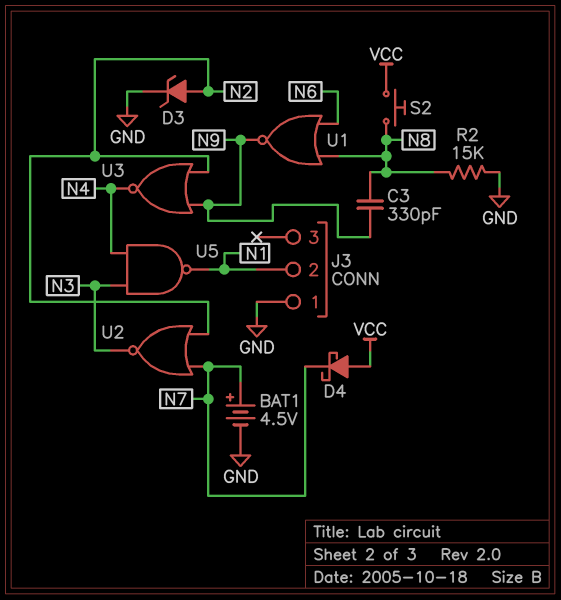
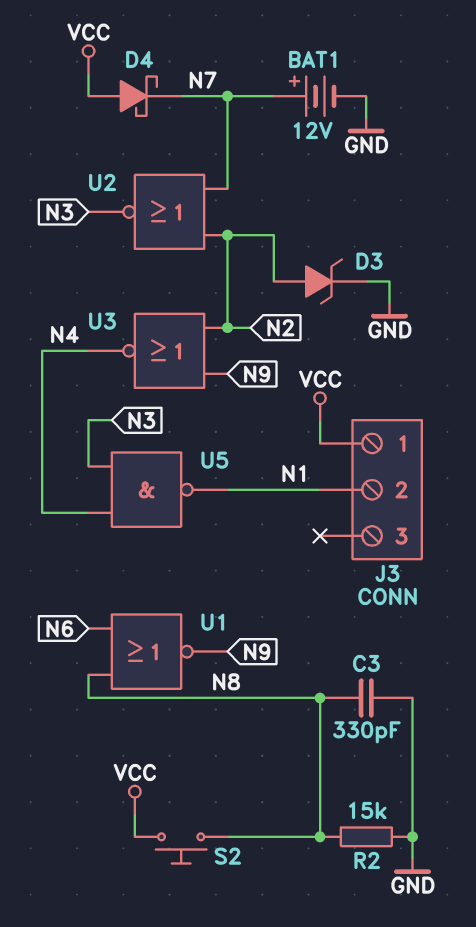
BAT1: 4.5V (plus N7, minus GND) -> 12V (plus N7, minus GND)
C3: 330pF (N8, N9) -> 330pF (GND, N8)
J3 pin 1: GND -> VCC

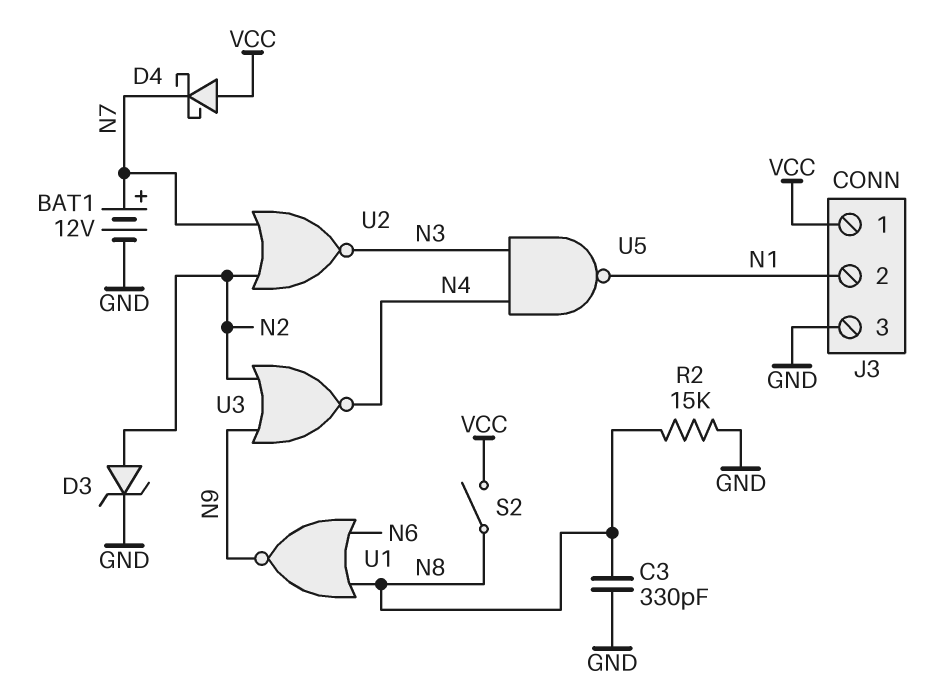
J3 pin 3: none -> GND
S2: button (N8, VCC) -> switch (N8, VCC)

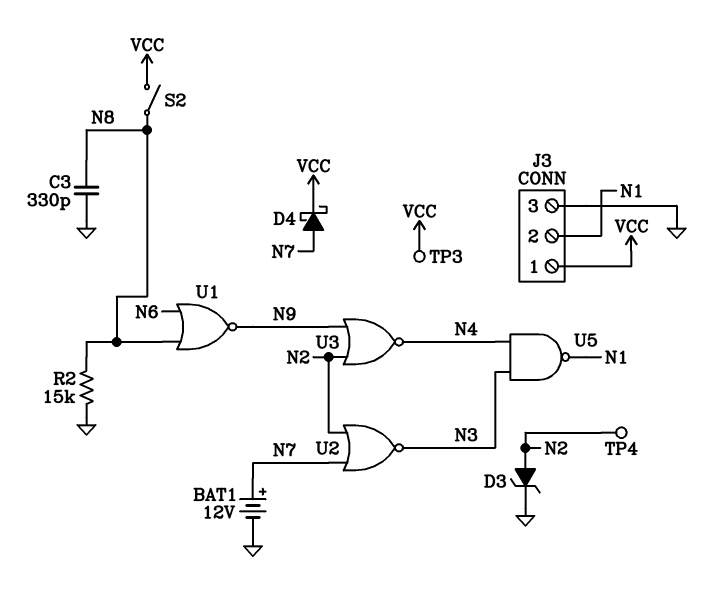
D4: schottky (A VCC, K N7) -> schottky (A N7, K VCC)
TP3: none -> test point (VCC)
TP4: none -> test point (N2)

